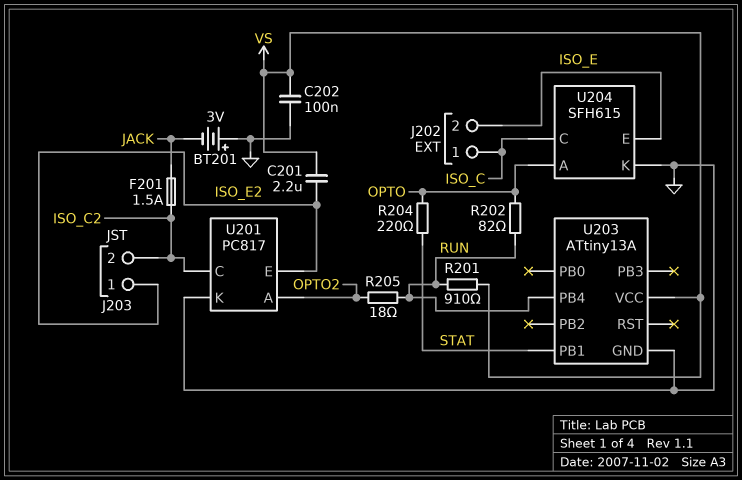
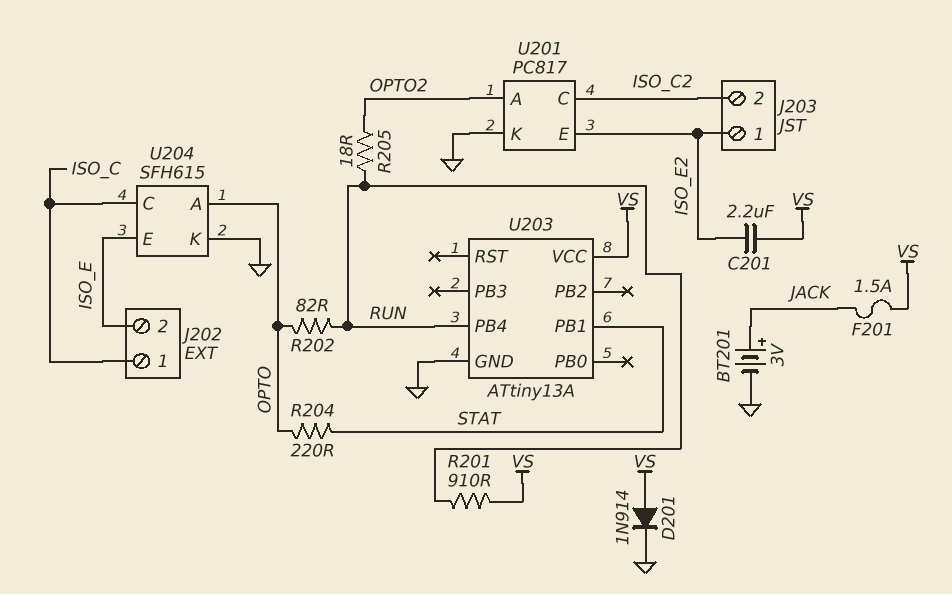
BT201: 3V (plus GND, minus JACK) -> 3V (plus JACK, minus GND)
C202: 100nF (GND, VS) -> none
D201: none -> diode 1N914 (A VS, K GND)
F201: 1.5A (ISO_C2, JACK) -> 1.5A (JACK, VS)

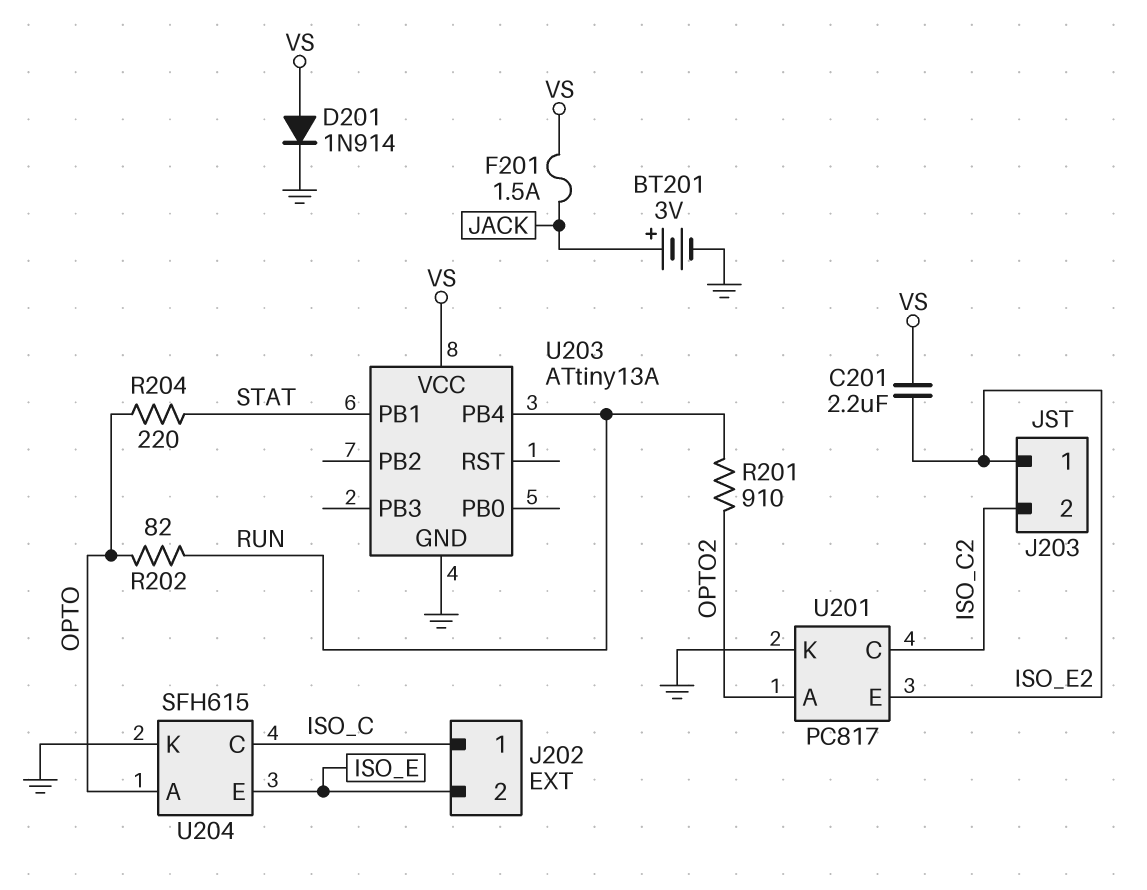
R201: 910 (RUN, VS) -> 910 (OPTO2, RUN)
R205: 18 (OPTO2, RUN) -> none

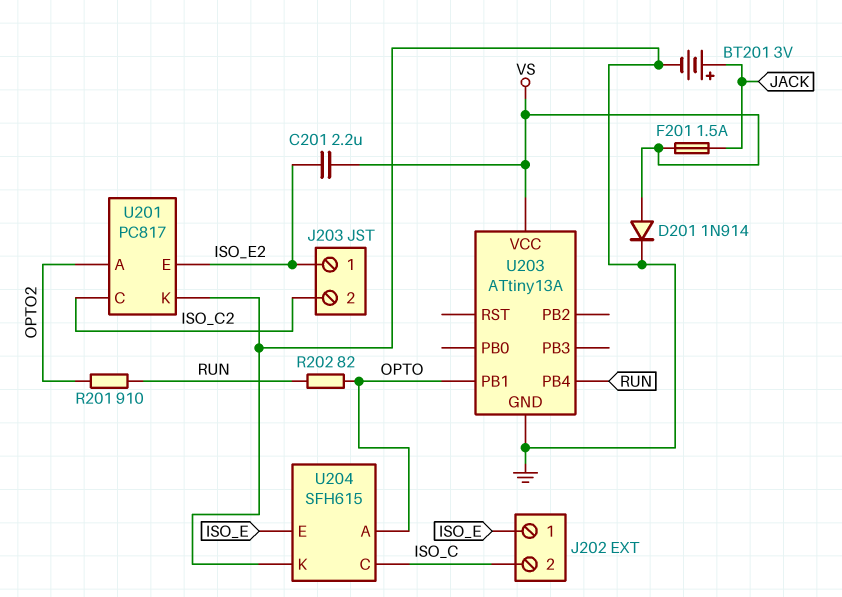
J202 pin 1: ISO_C -> ISO_E
J202 pin 2: ISO_E -> ISO_C
R204: 220 (OPTO, STAT) -> none
U203 pin PB1: STAT -> OPTO

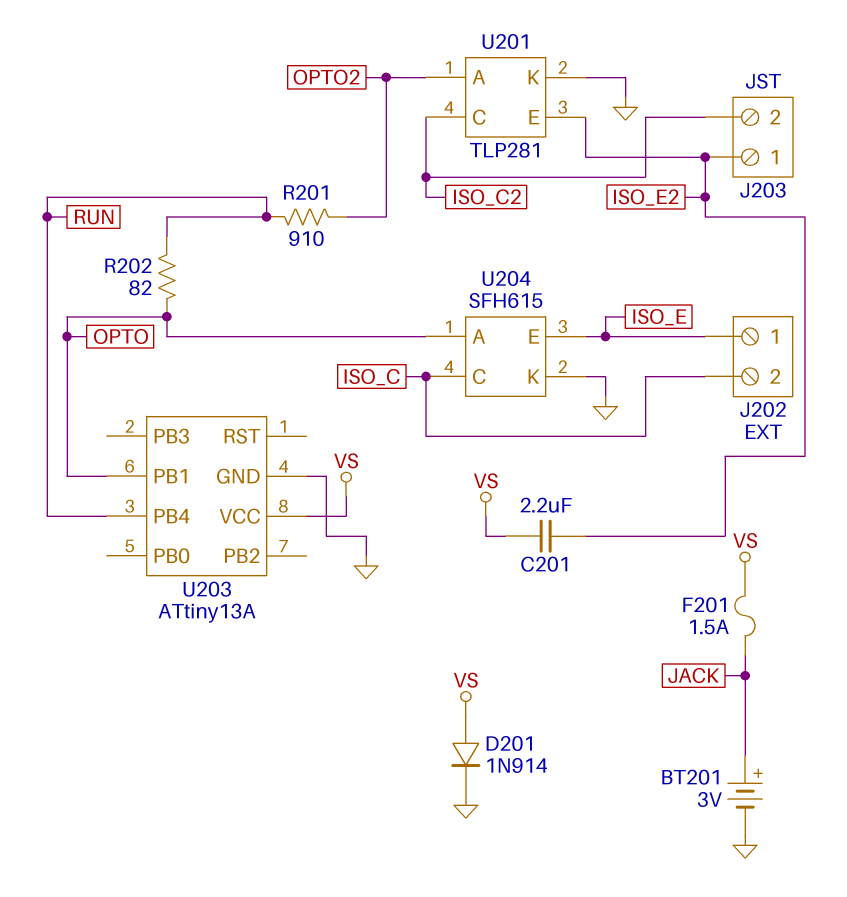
U201: PC817 -> TLP281

